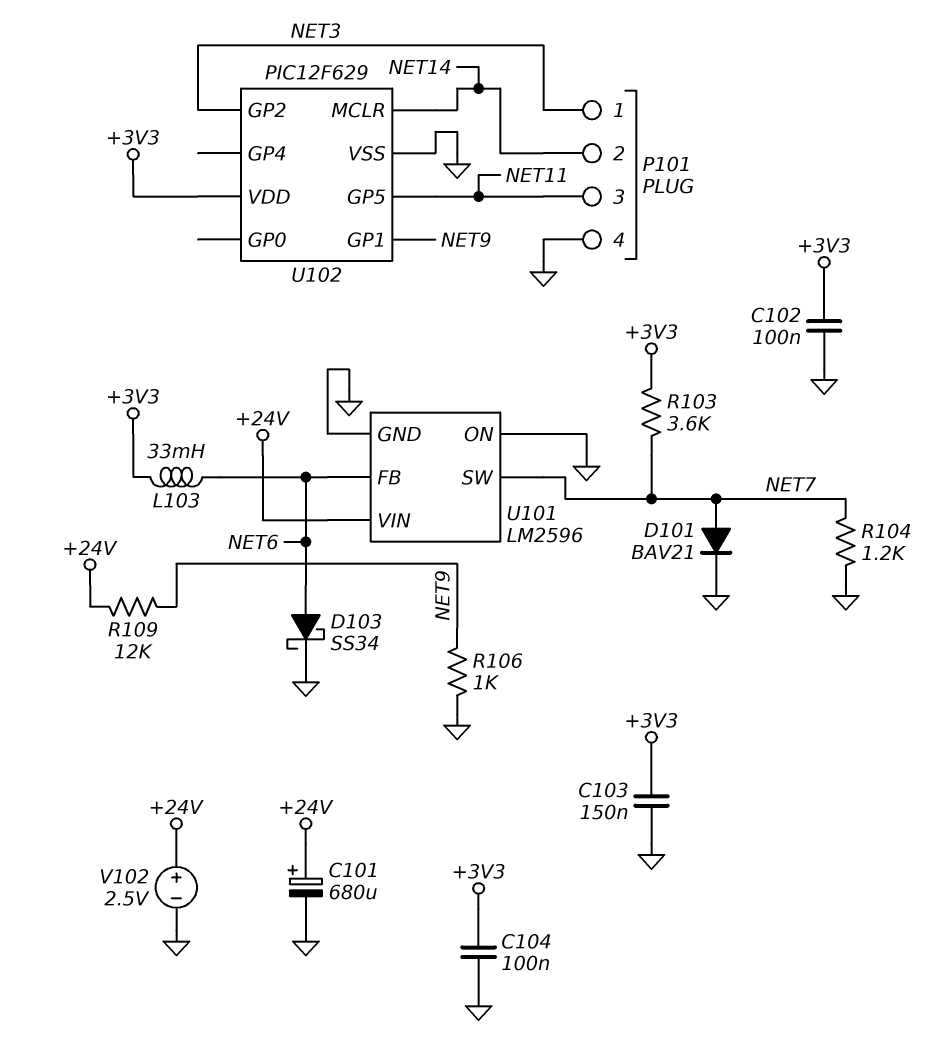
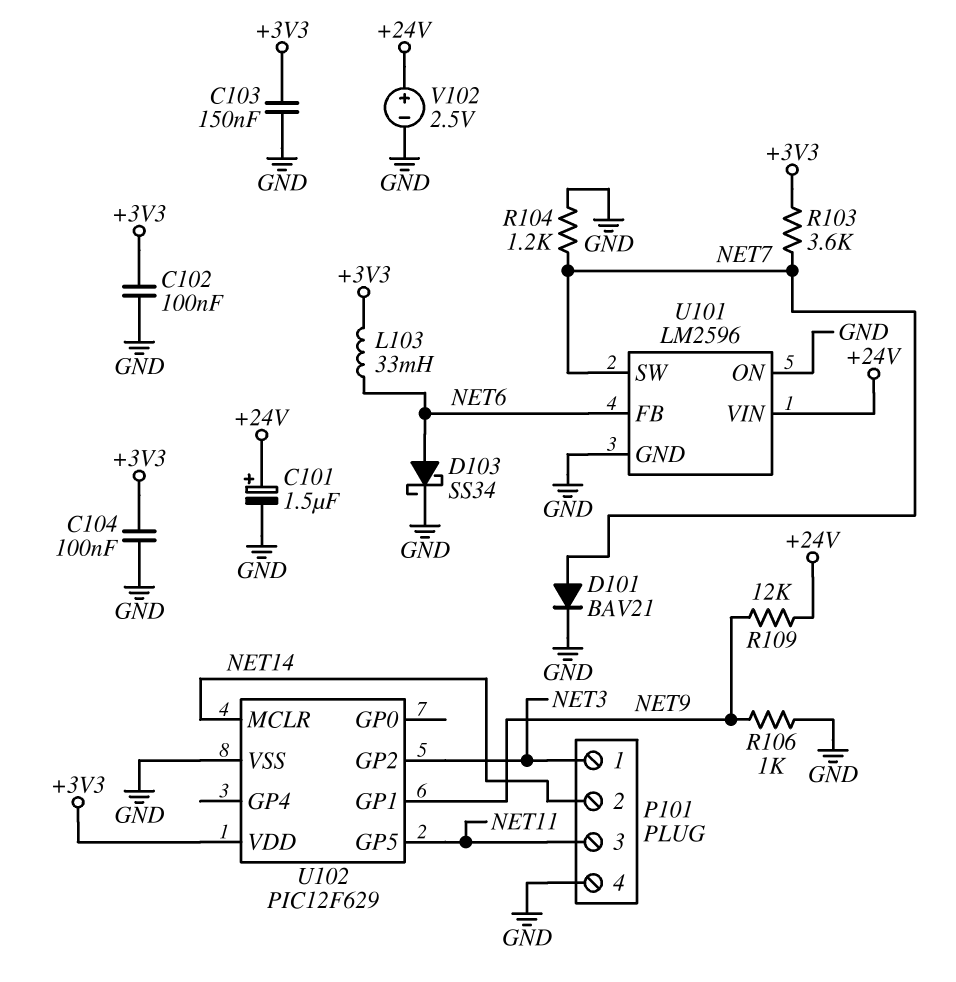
C101: 680uF (plus +24V, minus GND) -> 1.5uF (plus +24V, minus GND)

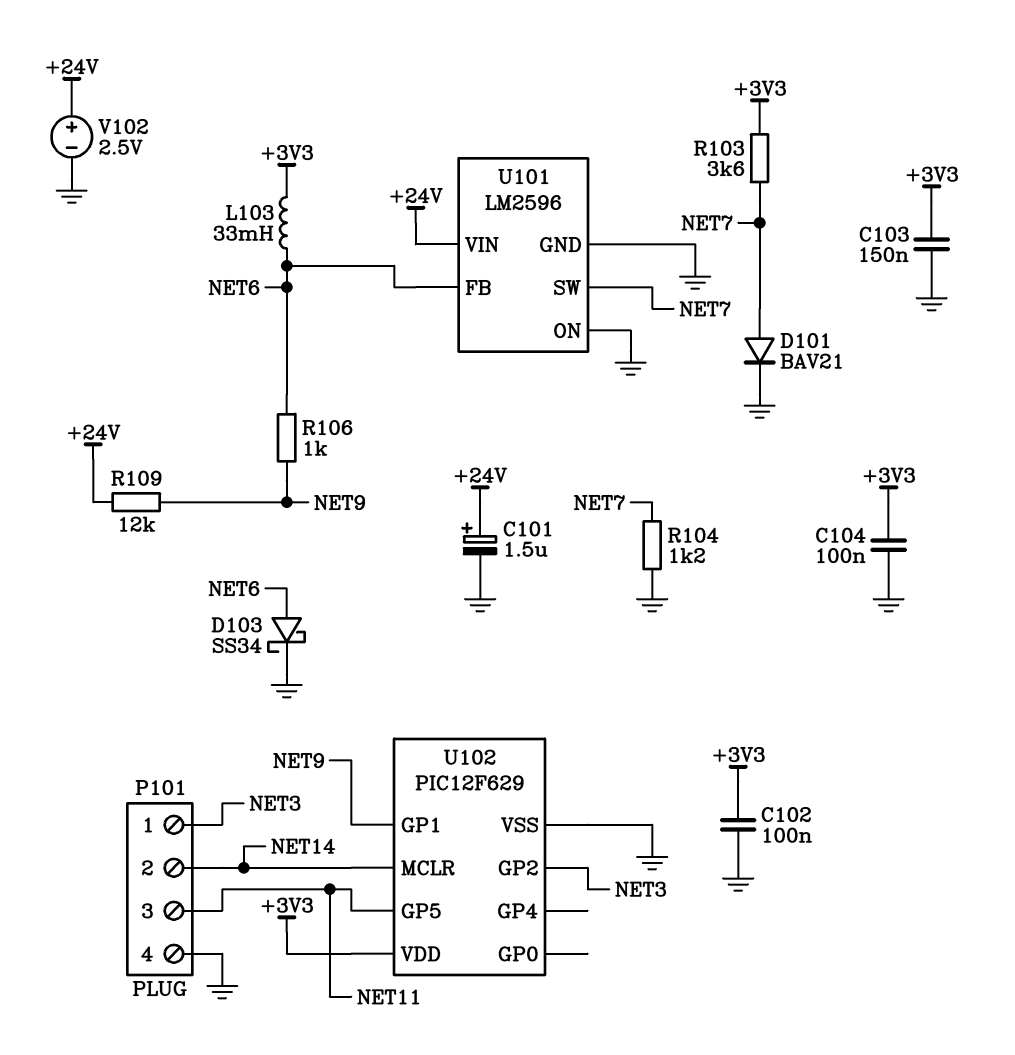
R106: 1k (GND, NET9) -> 1k (NET6, NET9)

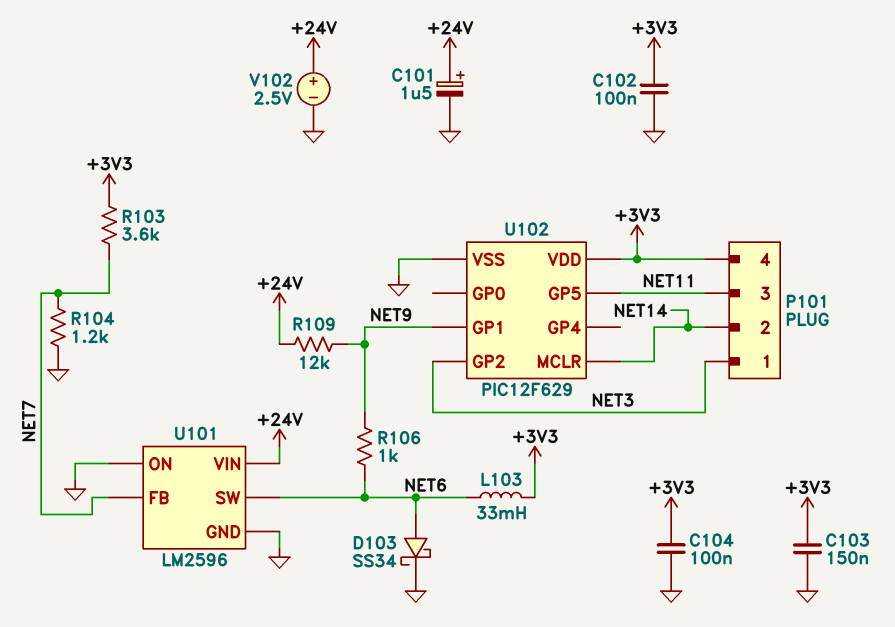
D101: diode BAV21 (A NET7, K GND) -> none
P101 pin 4: GND -> +3V3
U101 pin FB: NET6 -> NET7
U101 pin SW: NET7 -> NET6

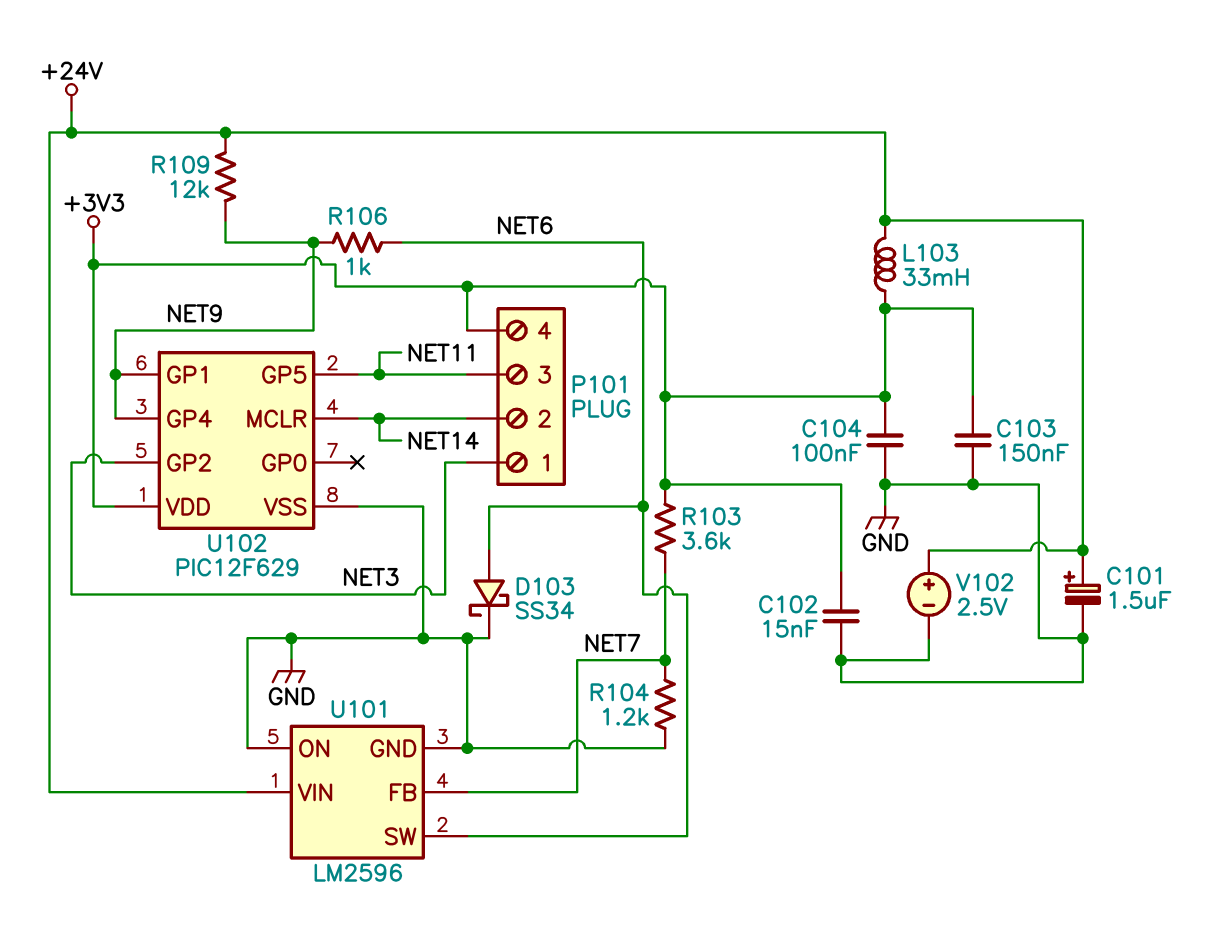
C102: 100nF (+3V3, GND) -> 15nF (+3V3, GND)
L103: 33mH (+3V3, NET6) -> 33mH (+3V3, +24V)
U102 pin GP4: none -> NET9

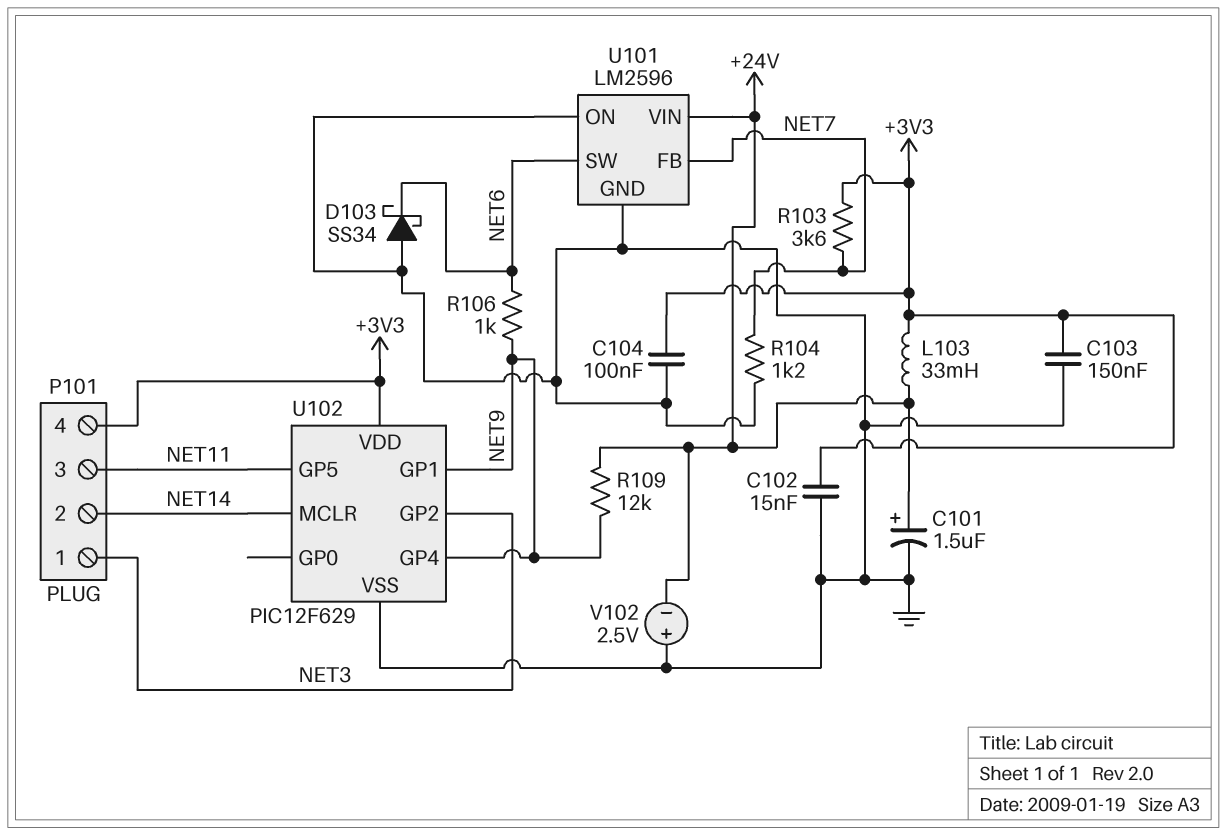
D103: schottky SS34 (A NET6, K GND) -> schottky SS34 (A GND, K NET6)
V102: 2.5V (plus +24V, minus GND) -> 2.5V (plus GND, minus +24V)

